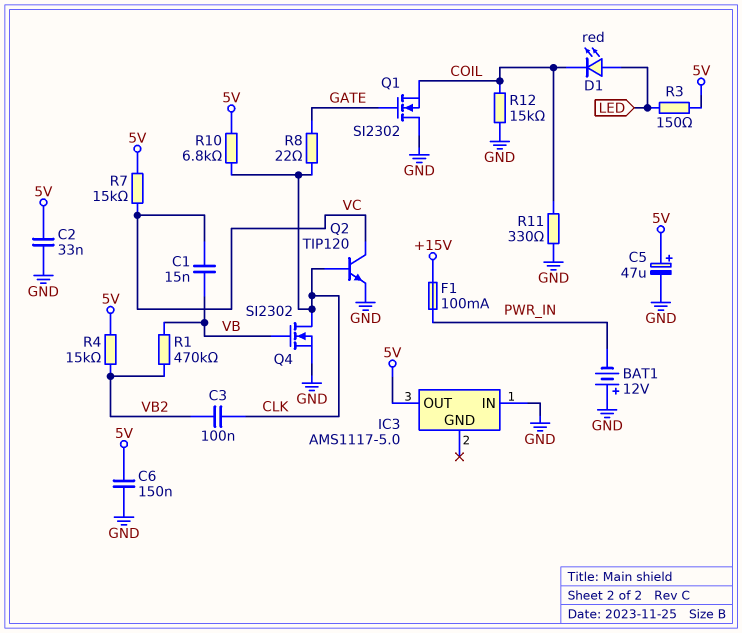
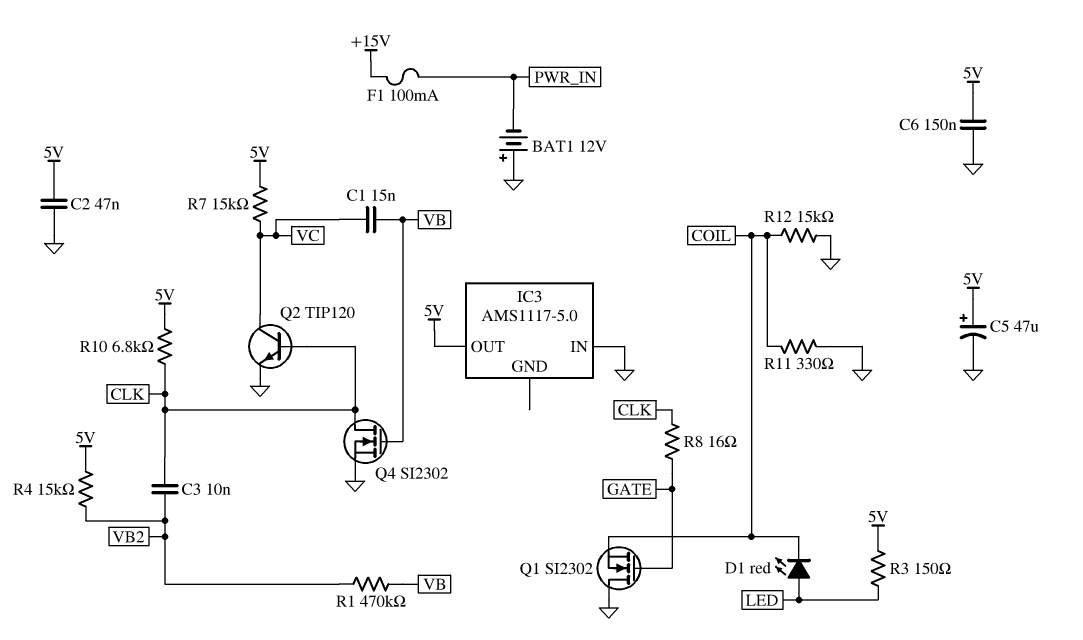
C2: 33nF (5V, GND) -> 47nF (5V, GND)
C3: 100nF (CLK, VB2) -> 10nF (CLK, VB2)
R8: 22 (CLK, GATE) -> 16 (CLK, GATE)

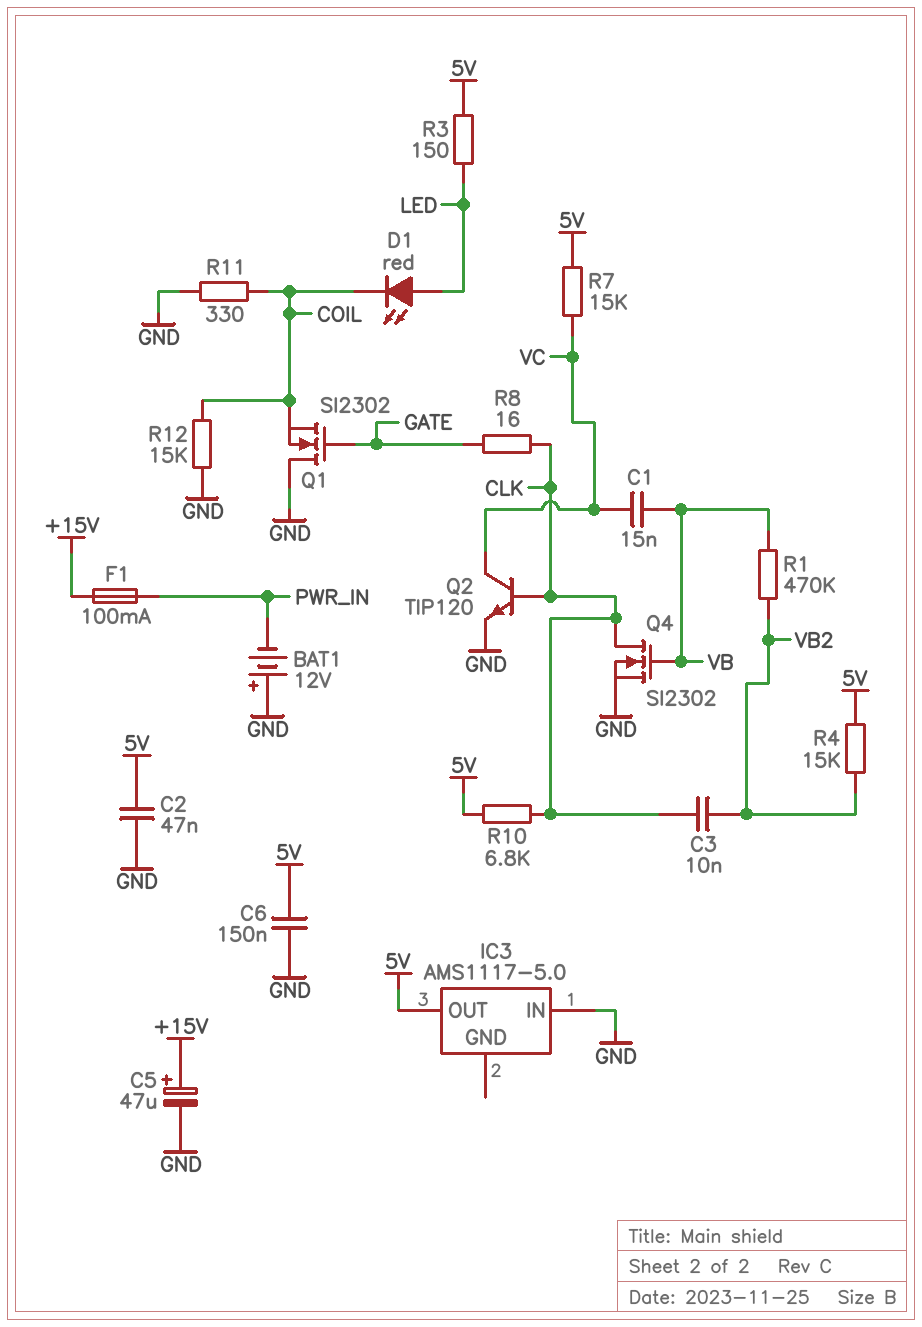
C5: 47uF (plus 5V, minus GND) -> 47uF (plus +15V, minus GND)

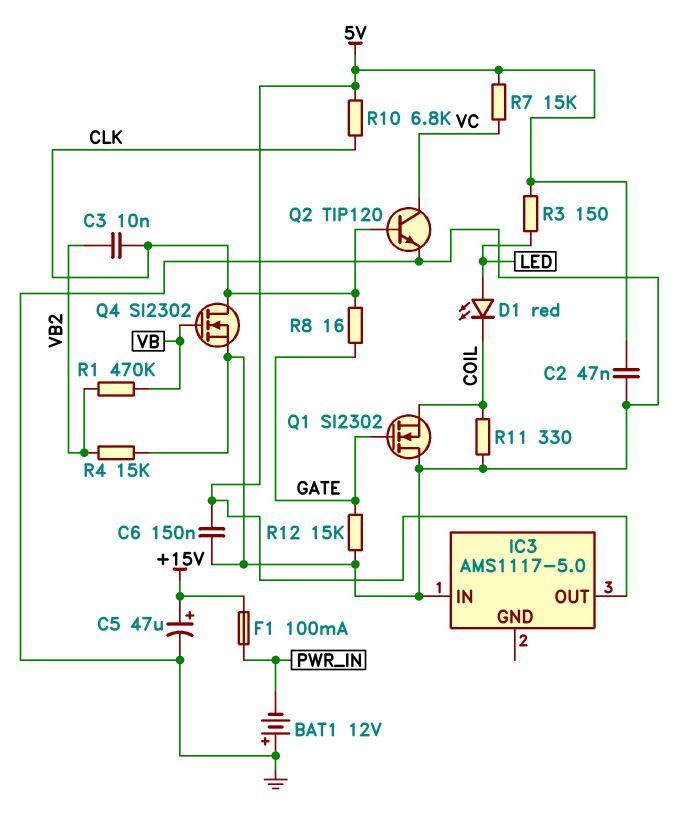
C1: 15nF (VB, VC) -> none
R4: 15k (5V, VB2) -> 15k (GND, VB2)
R12: 15k (COIL, GND) -> 15k (GATE, GND)

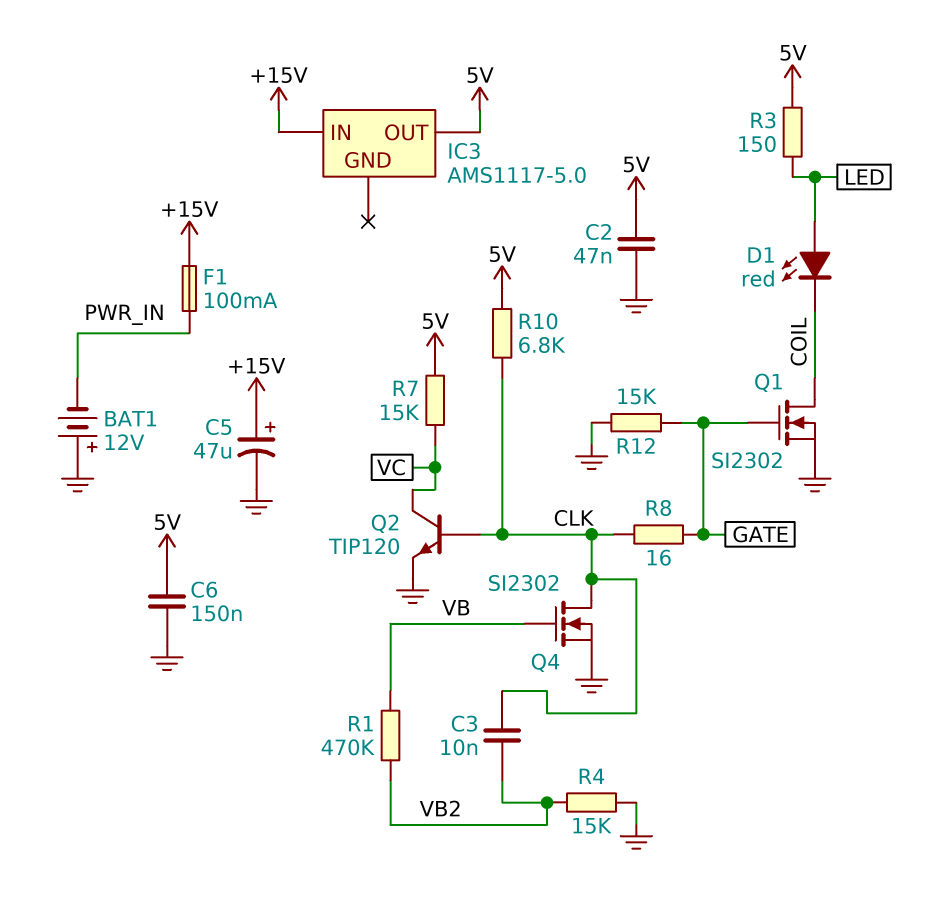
IC3 pin IN: GND -> +15V
Q1: NMOS SI2302 (G GATE, D GND, S COIL) -> NMOS SI2302 (G GATE, D COIL, S GND)
R11: 330 (COIL, GND) -> none

